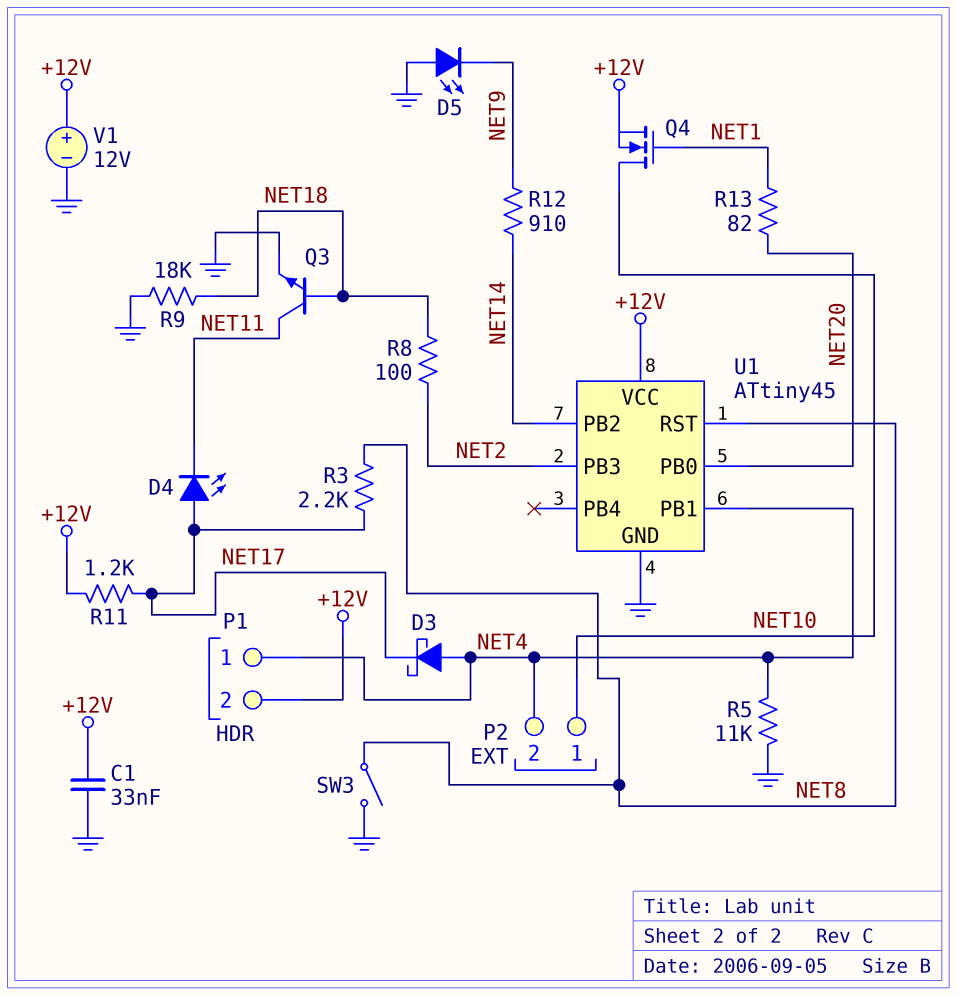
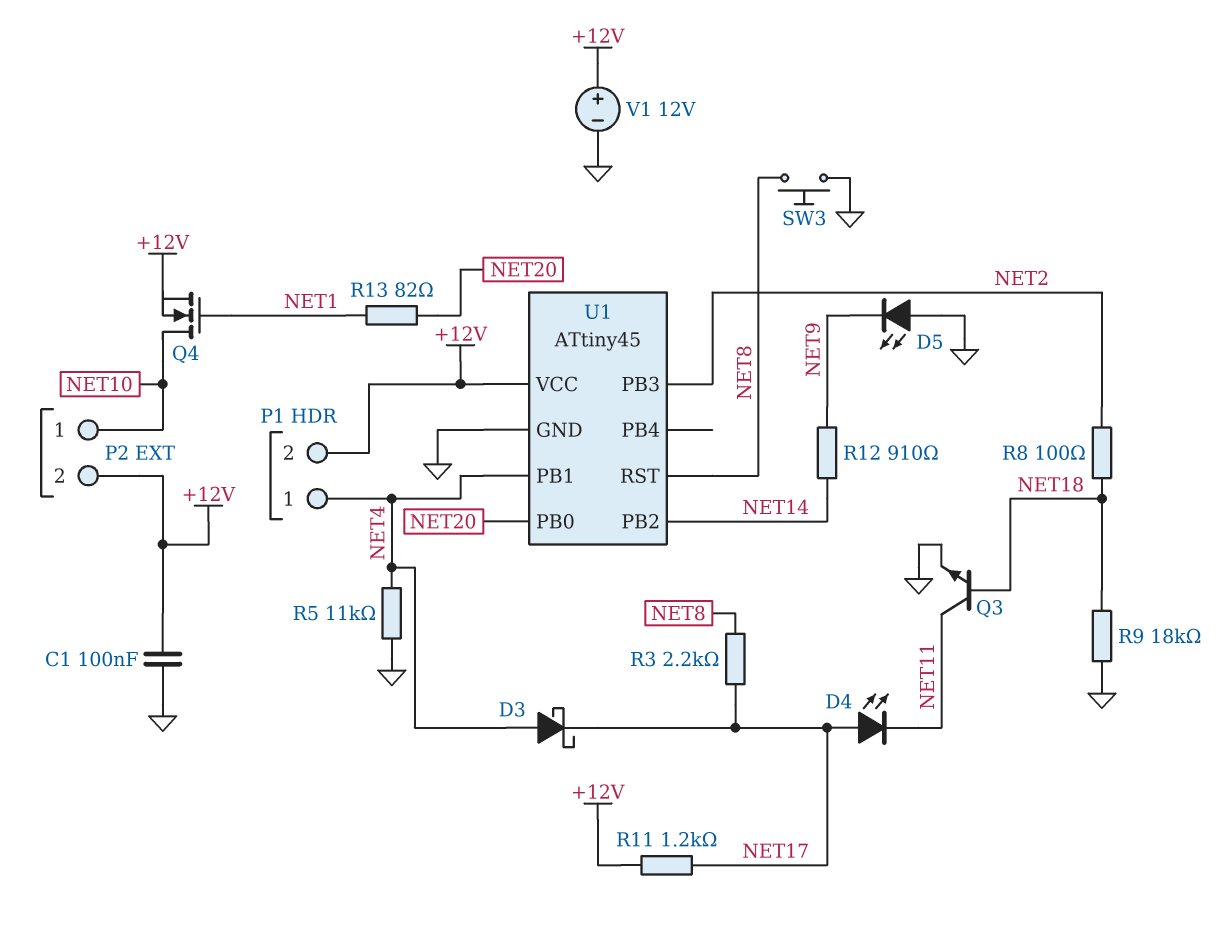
C1: 33nF (+12V, GND) -> 100nF (+12V, GND)
P2 pin 2: NET4 -> +12V
SW3: switch (GND, NET8) -> button (GND, NET8)

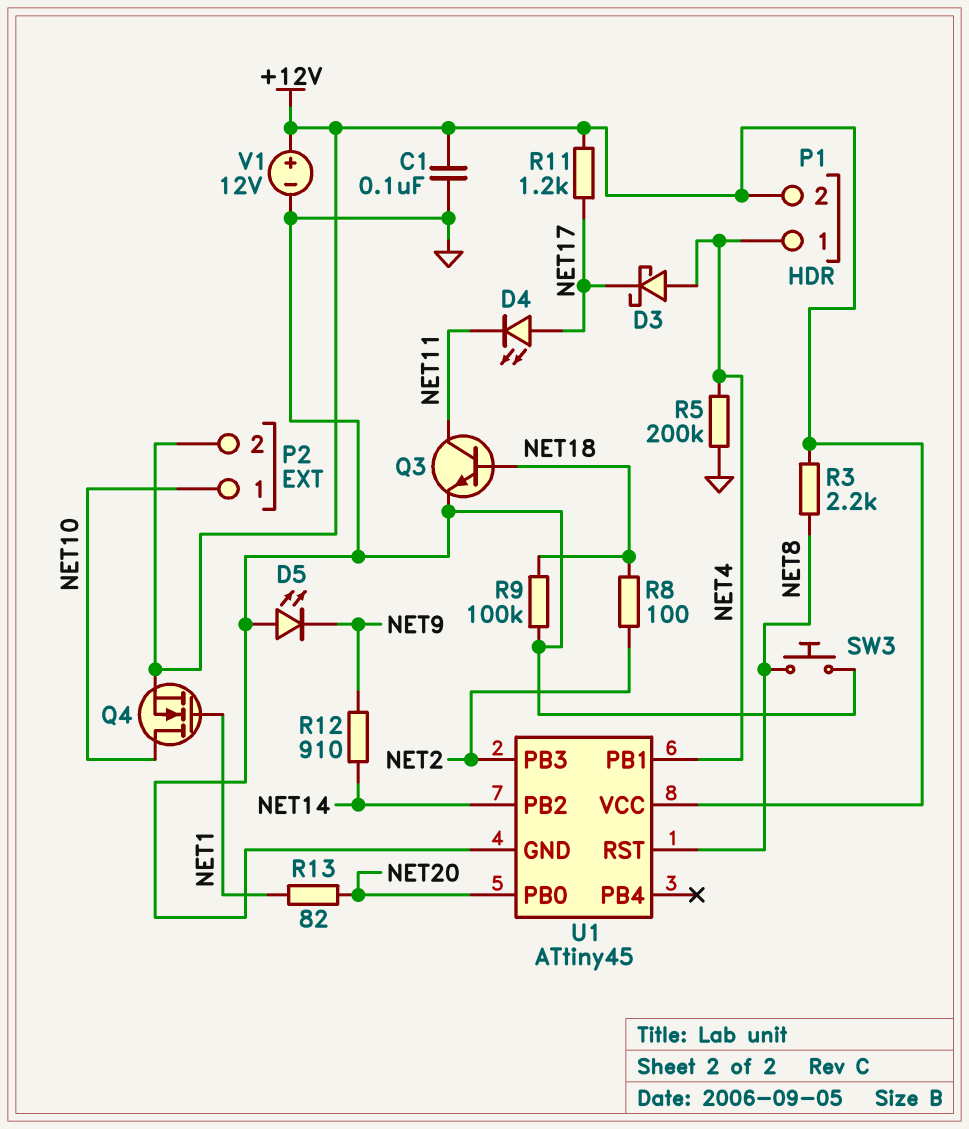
R3: 2.2k (NET8, NET17) -> 2.2k (+12V, NET8)
R5: 11k (GND, NET4) -> 200k (GND, NET4)
R9: 18k (GND, NET18) -> 100k (GND, NET18)

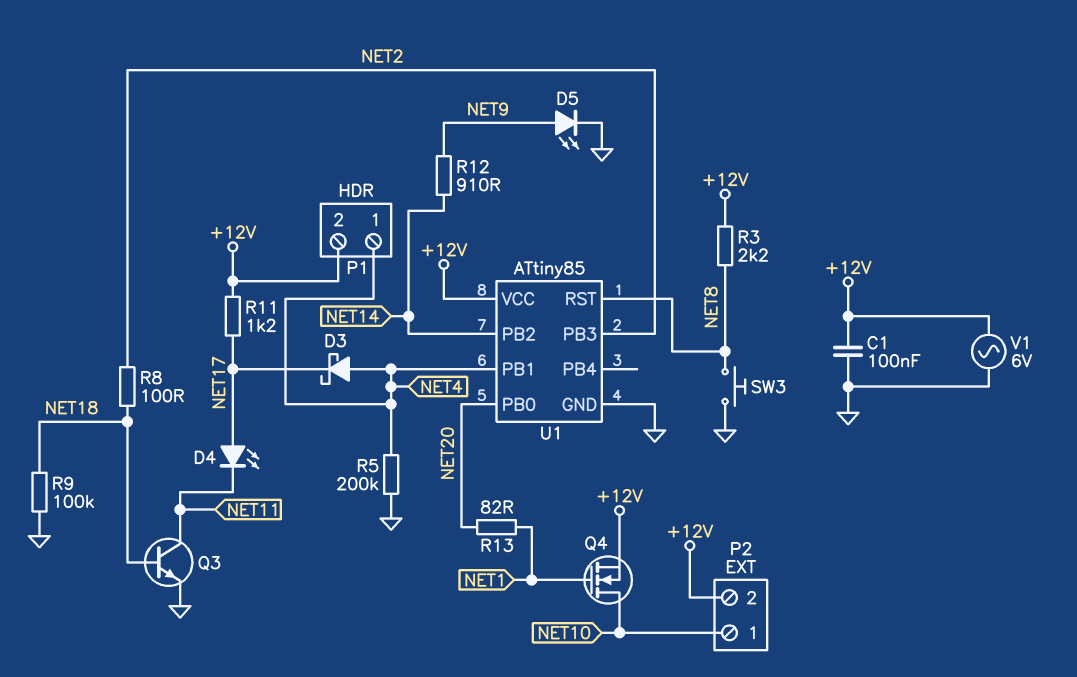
D5: LED (A GND, K NET9) -> LED (A NET9, K GND)
U1: ATtiny45 -> ATtiny85
V1: 12V (plus +12V, minus GND) -> AC 6V (+12V, GND)

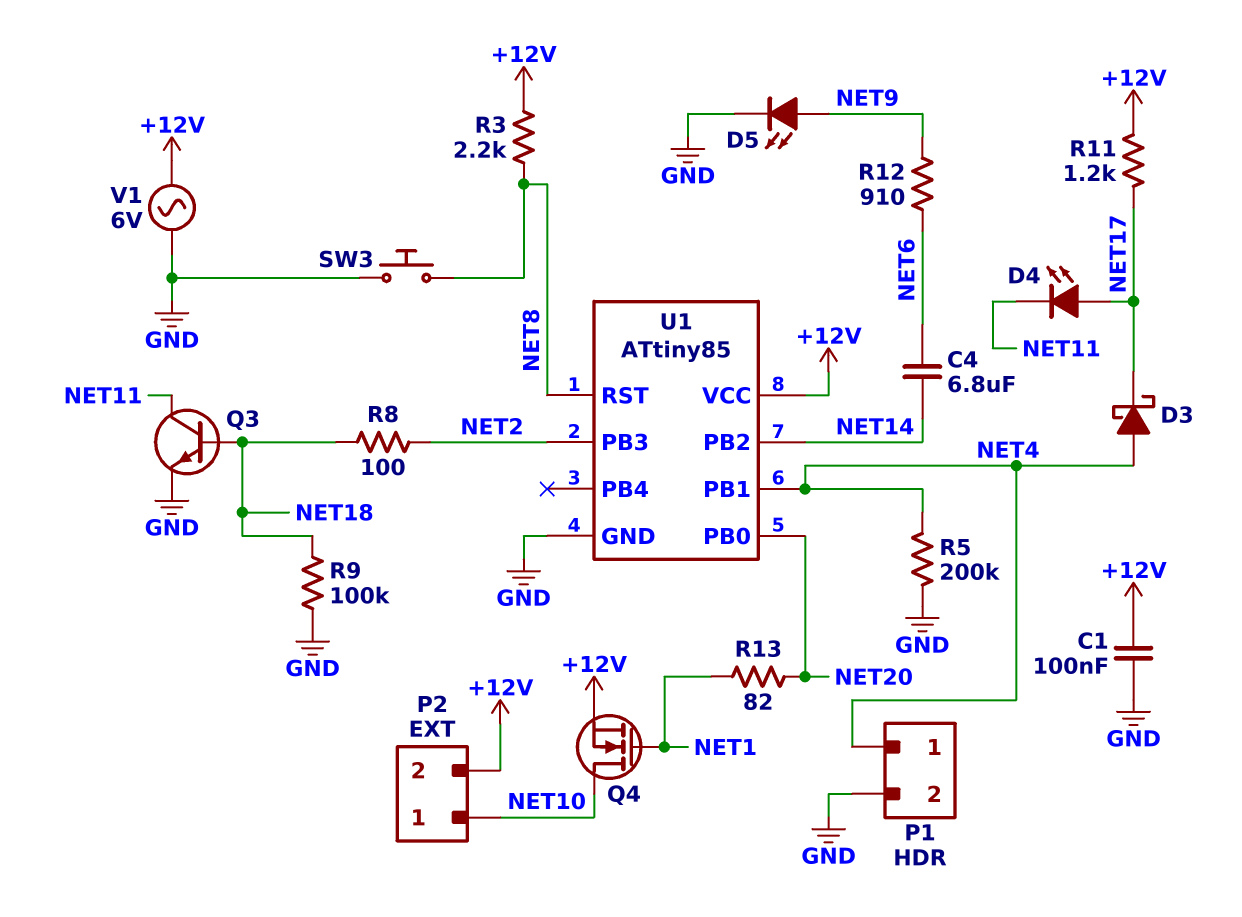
C4: none -> 6.8uF (NET6, NET14)
P1 pin 2: +12V -> GND
R12: 910 (NET9, NET14) -> 910 (NET6, NET9)

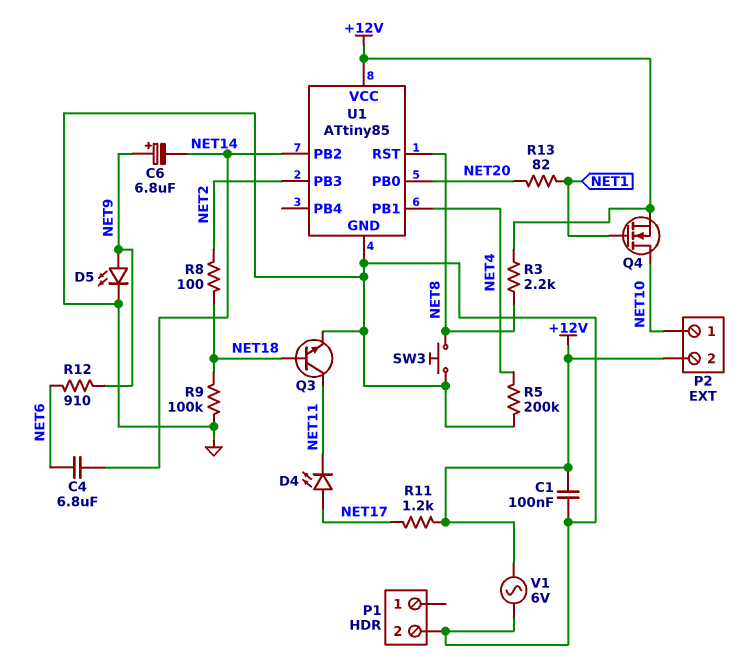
C6: none -> 6.8uF (plus NET9, minus NET14)
D3: schottky (A NET4, K NET17) -> none
P1 pin 1: NET4 -> none

